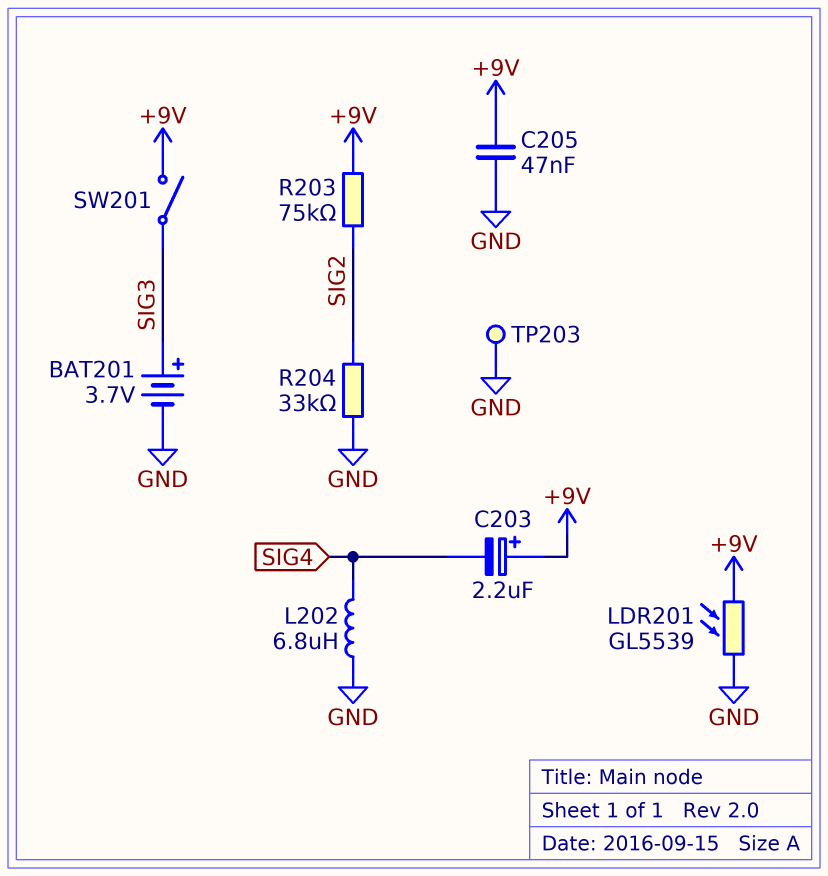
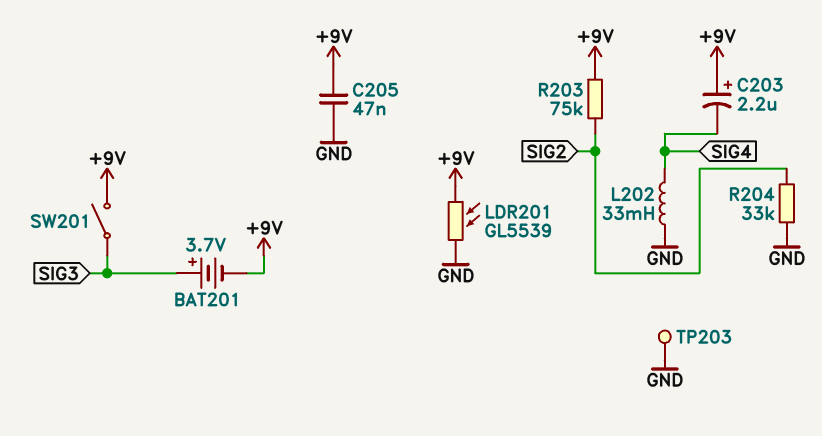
BAT201: 3.7V (plus SIG3, minus GND) -> 3.7V (plus SIG3, minus +9V)
L202: 6.8uH (GND, SIG4) -> 33mH (GND, SIG4)

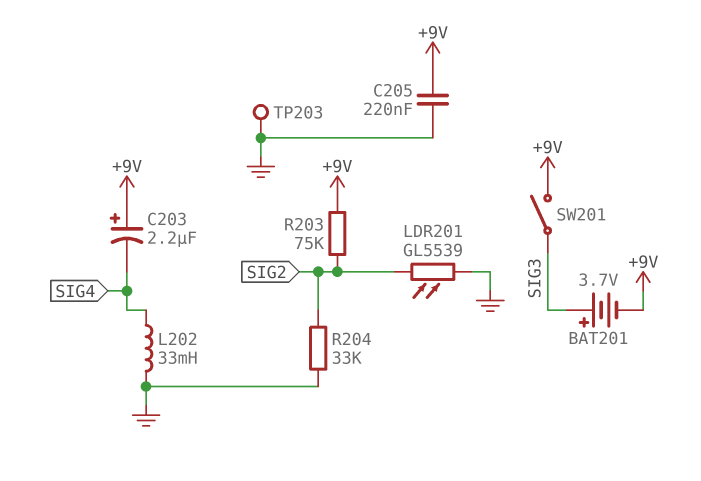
C205: 47nF (+9V, GND) -> 220nF (+9V, GND)
LDR201: GL5539 (+9V, GND) -> GL5539 (GND, SIG2)

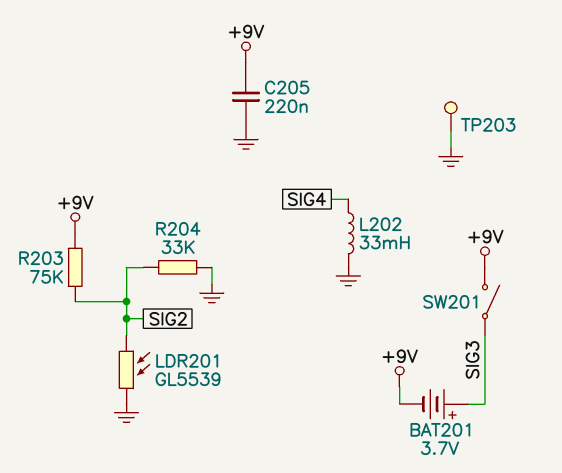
C203: 2.2uF (plus +9V, minus SIG4) -> none

